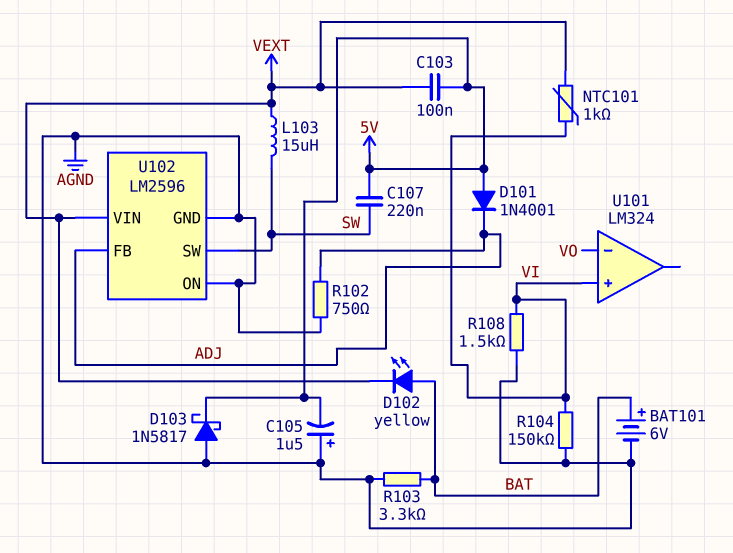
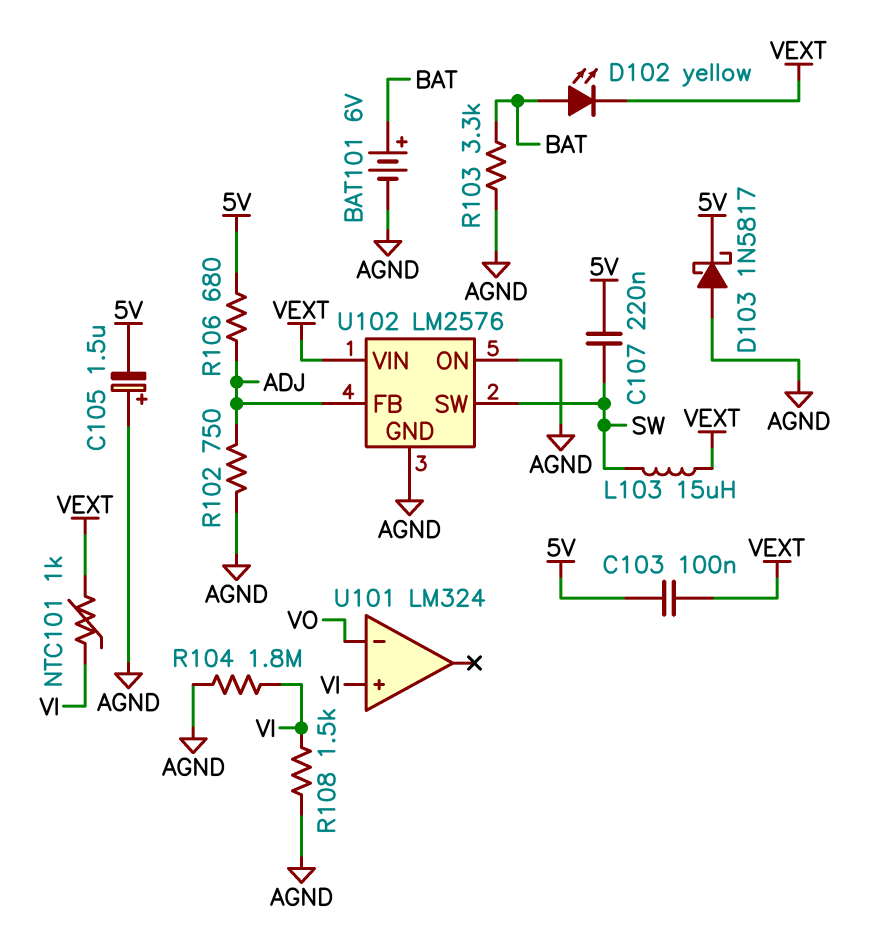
D101: diode 1N4001 (A 5V, K ADJ) -> none
R104: 150k (AGND, VI) -> 1.8M (AGND, VI)
R106: none -> 680 (5V, ADJ)
U102: LM2596 -> LM2576

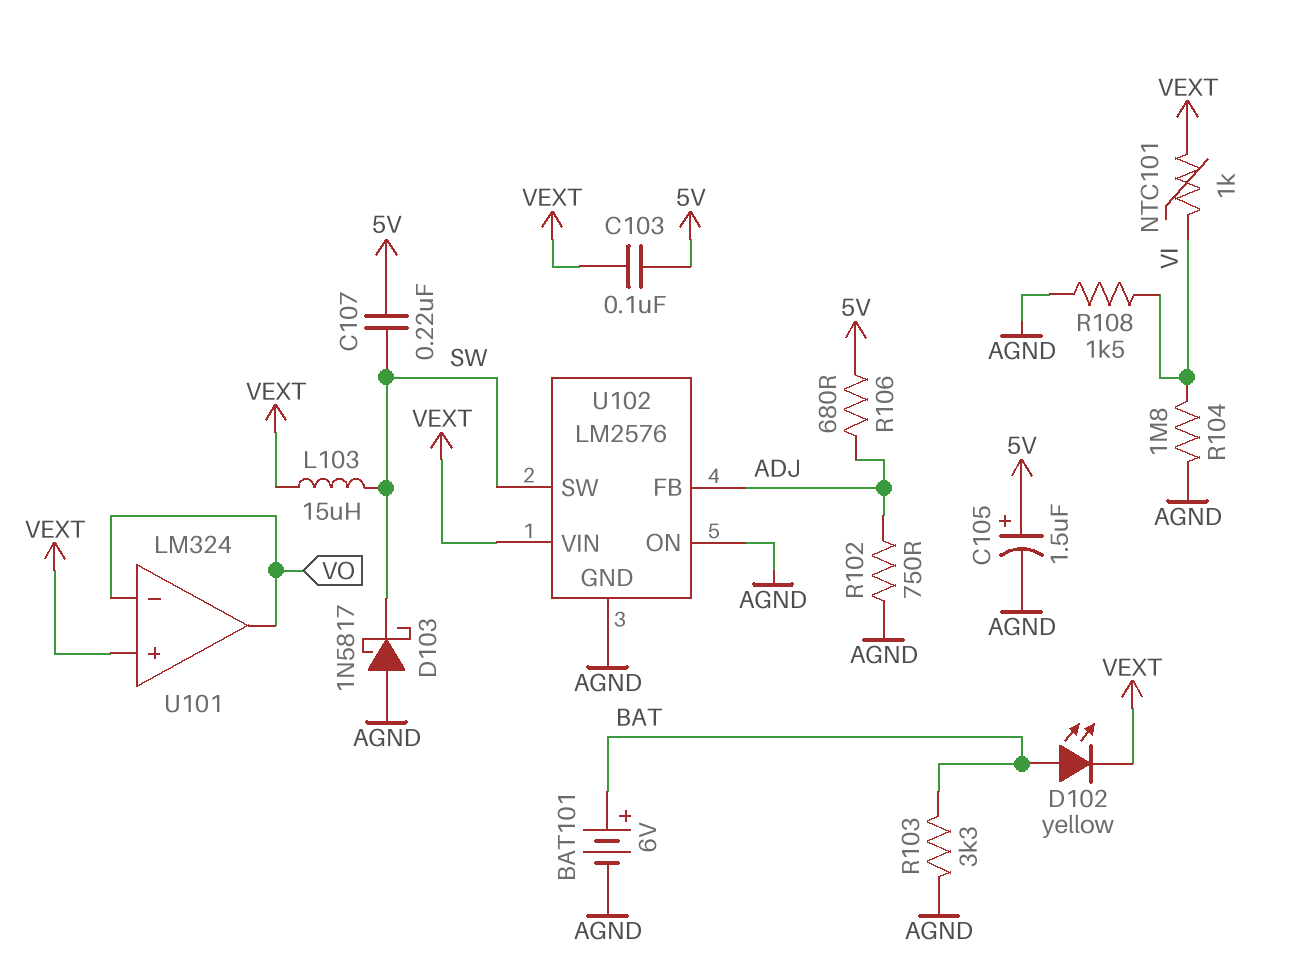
C105: 1.5uF (plus AGND, minus 5V) -> 1.5uF (plus 5V, minus AGND)
D103: schottky 1N5817 (A AGND, K 5V) -> schottky 1N5817 (A AGND, K SW)
U101 pin in+: VI -> VEXT
U101 pin out: none -> VO

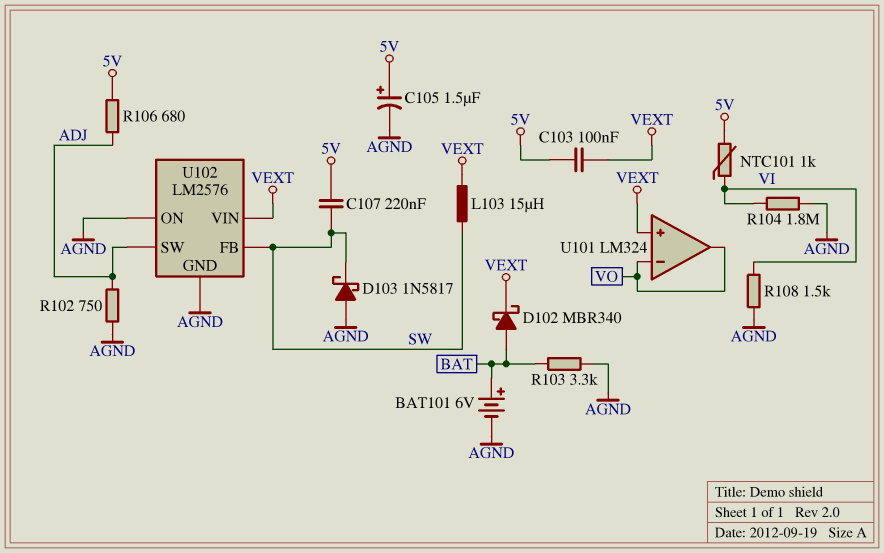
D102: LED yellow (A BAT, K VEXT) -> schottky MBR340 (A BAT, K VEXT)
NTC101: 1k (VEXT, VI) -> 1k (5V, VI)
U102 pin FB: ADJ -> SW
U102 pin SW: SW -> ADJ

